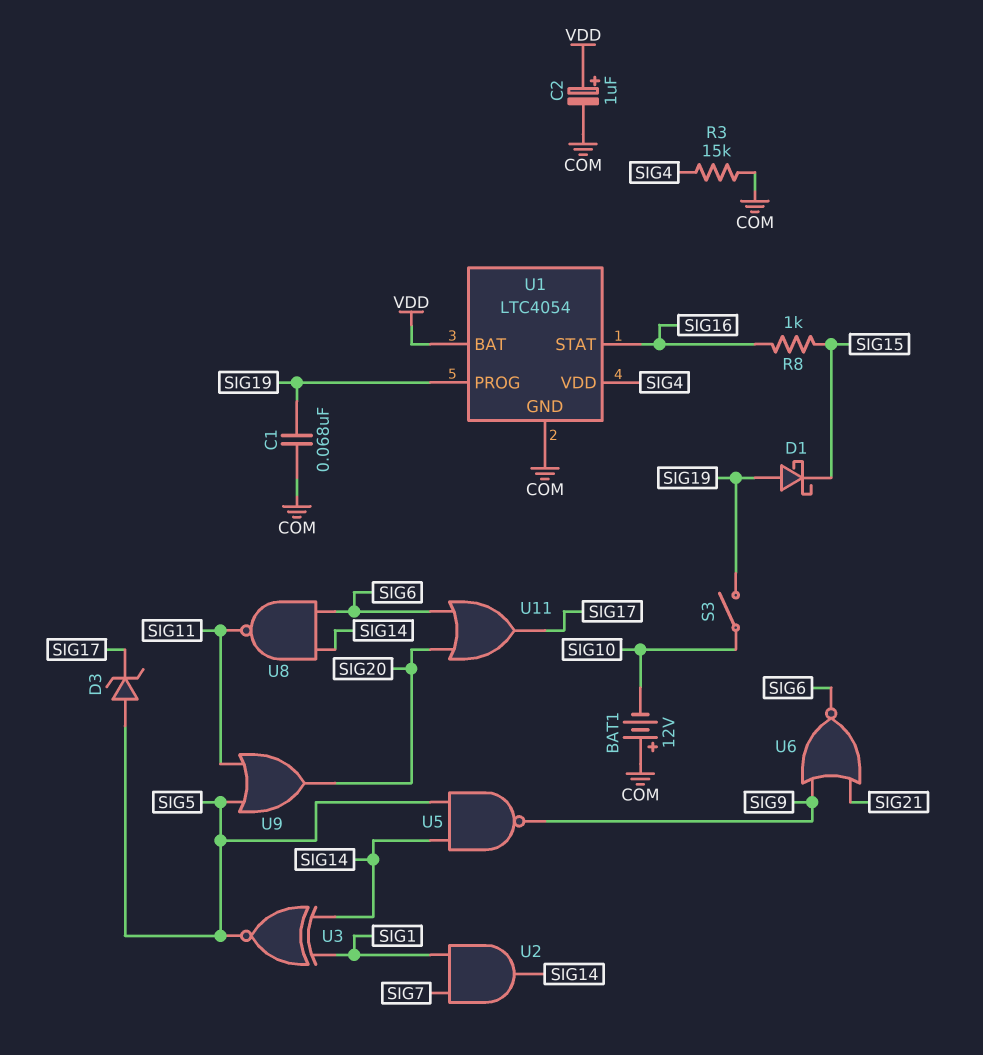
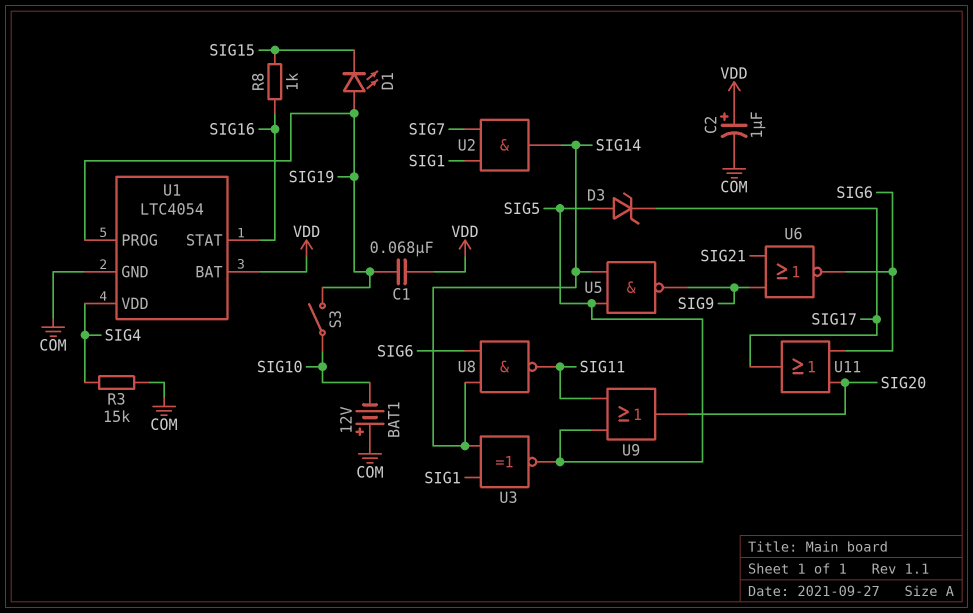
C1: 68nF (COM, SIG19) -> 68nF (SIG19, VDD)
D1: schottky (A SIG19, K SIG15) -> LED (A SIG19, K SIG15)

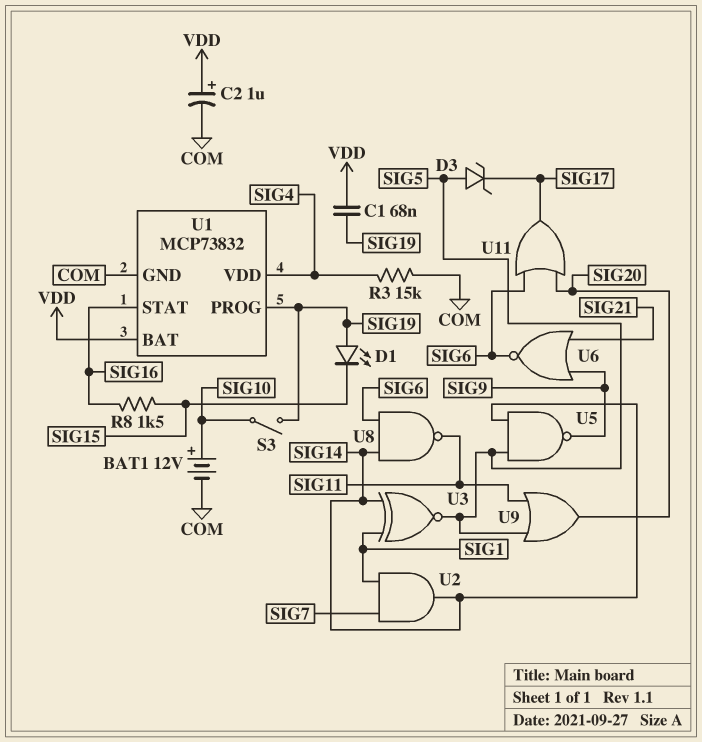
BAT1: 12V (plus COM, minus SIG10) -> 12V (plus SIG10, minus COM)
R8: 1k (SIG15, SIG16) -> 1.5k (SIG15, SIG16)
U1: LTC4054 -> MCP73832

